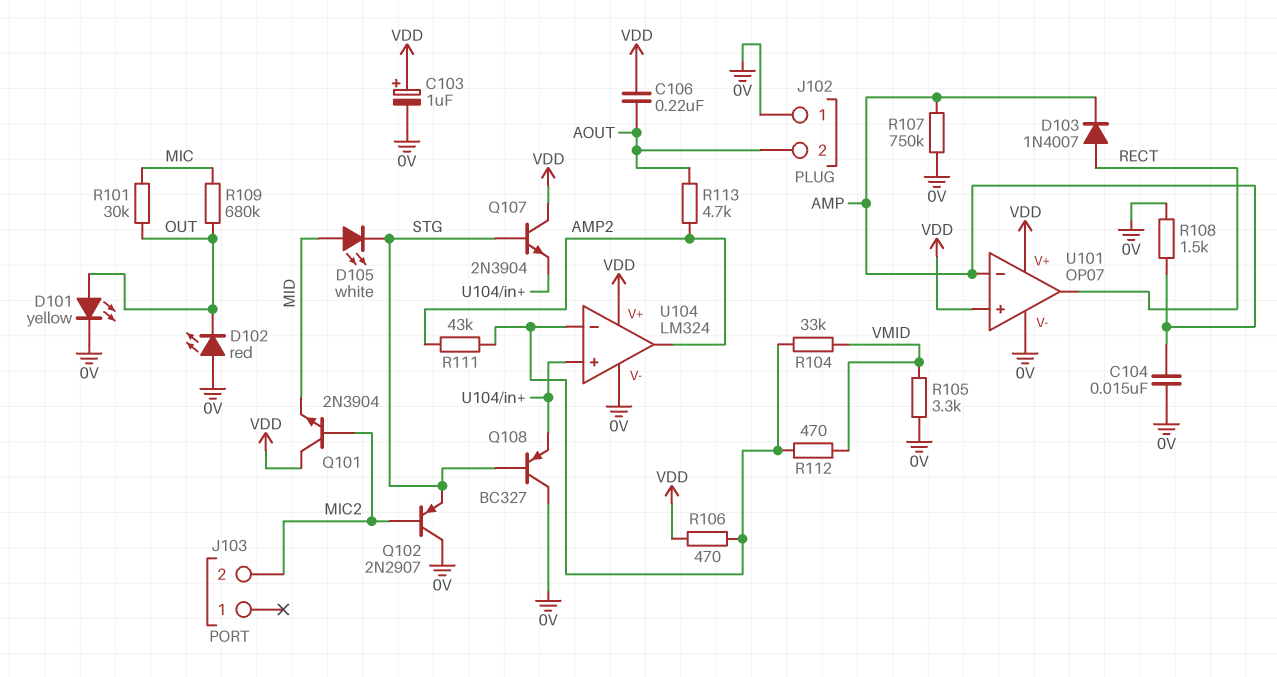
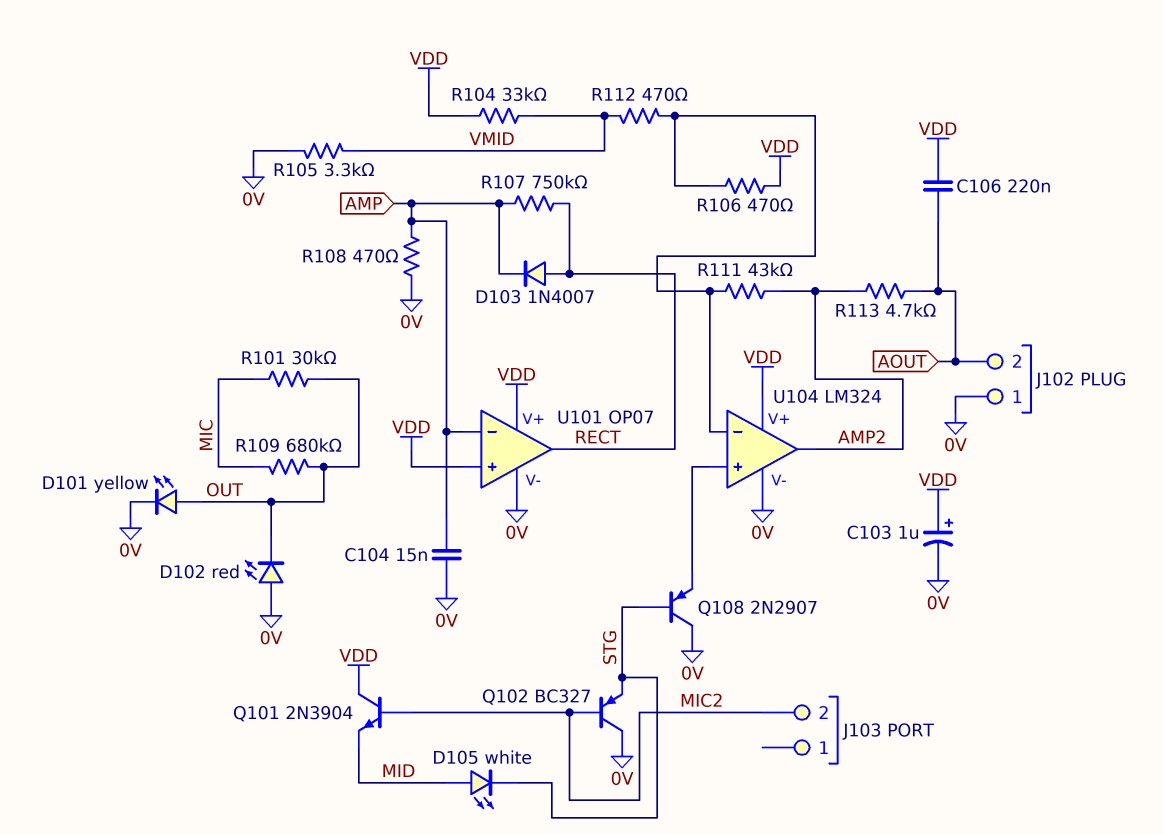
Q102: PNP 2N2907 (B MIC2, C 0V, E STG) -> PNP BC327 (B MIC2, C 0V, E STG)
Q107: NPN 2N3904 (B STG, C VDD, E U104/in+) -> none
Q108: PNP BC327 (B STG, C 0V, E U104/in+) -> PNP 2N2907 (B STG, C 0V, E U104/in+)
R104: 33k (U104/in-, VMID) -> 33k (VDD, VMID)
R107: 750k (0V, AMP) -> 750k (AMP, RECT)
R108: 1.5k (0V, AMP) -> 470 (0V, AMP)

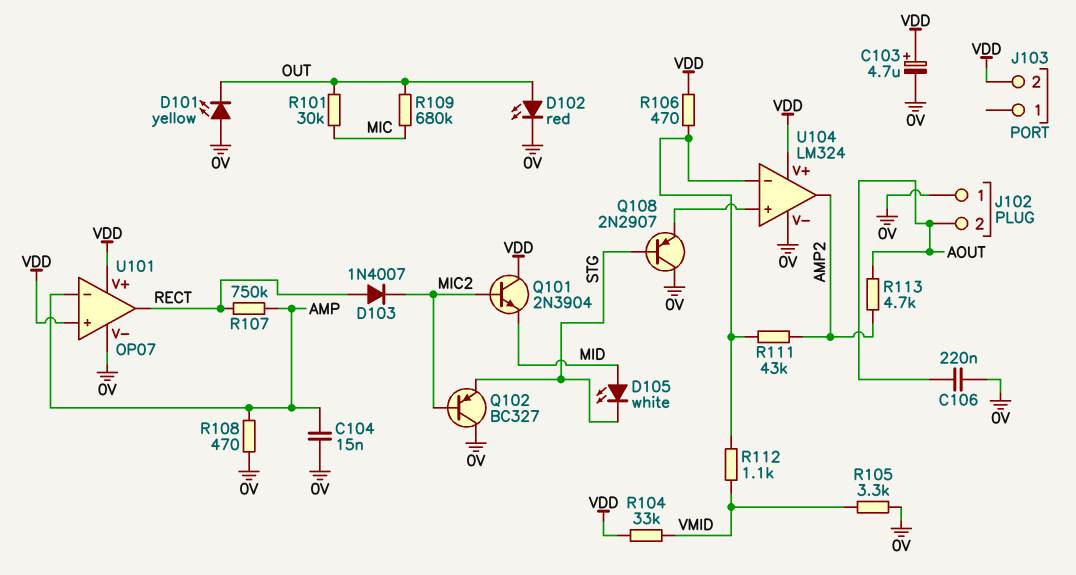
C103: 1uF (plus VDD, minus 0V) -> 4.7uF (plus VDD, minus 0V)
C106: 220nF (AOUT, VDD) -> 220nF (0V, AOUT)
D101: LED yellow (A OUT, K 0V) -> LED yellow (A 0V, K OUT)
D102: LED red (A 0V, K OUT) -> LED red (A OUT, K 0V)
D103: diode 1N4007 (A RECT, K AMP) -> diode 1N4007 (A RECT, K MIC2)
J103 pin 2: MIC2 -> VDD
R112: 470 (U104/in-, VMID) -> 1.1k (U104/in-, VMID)

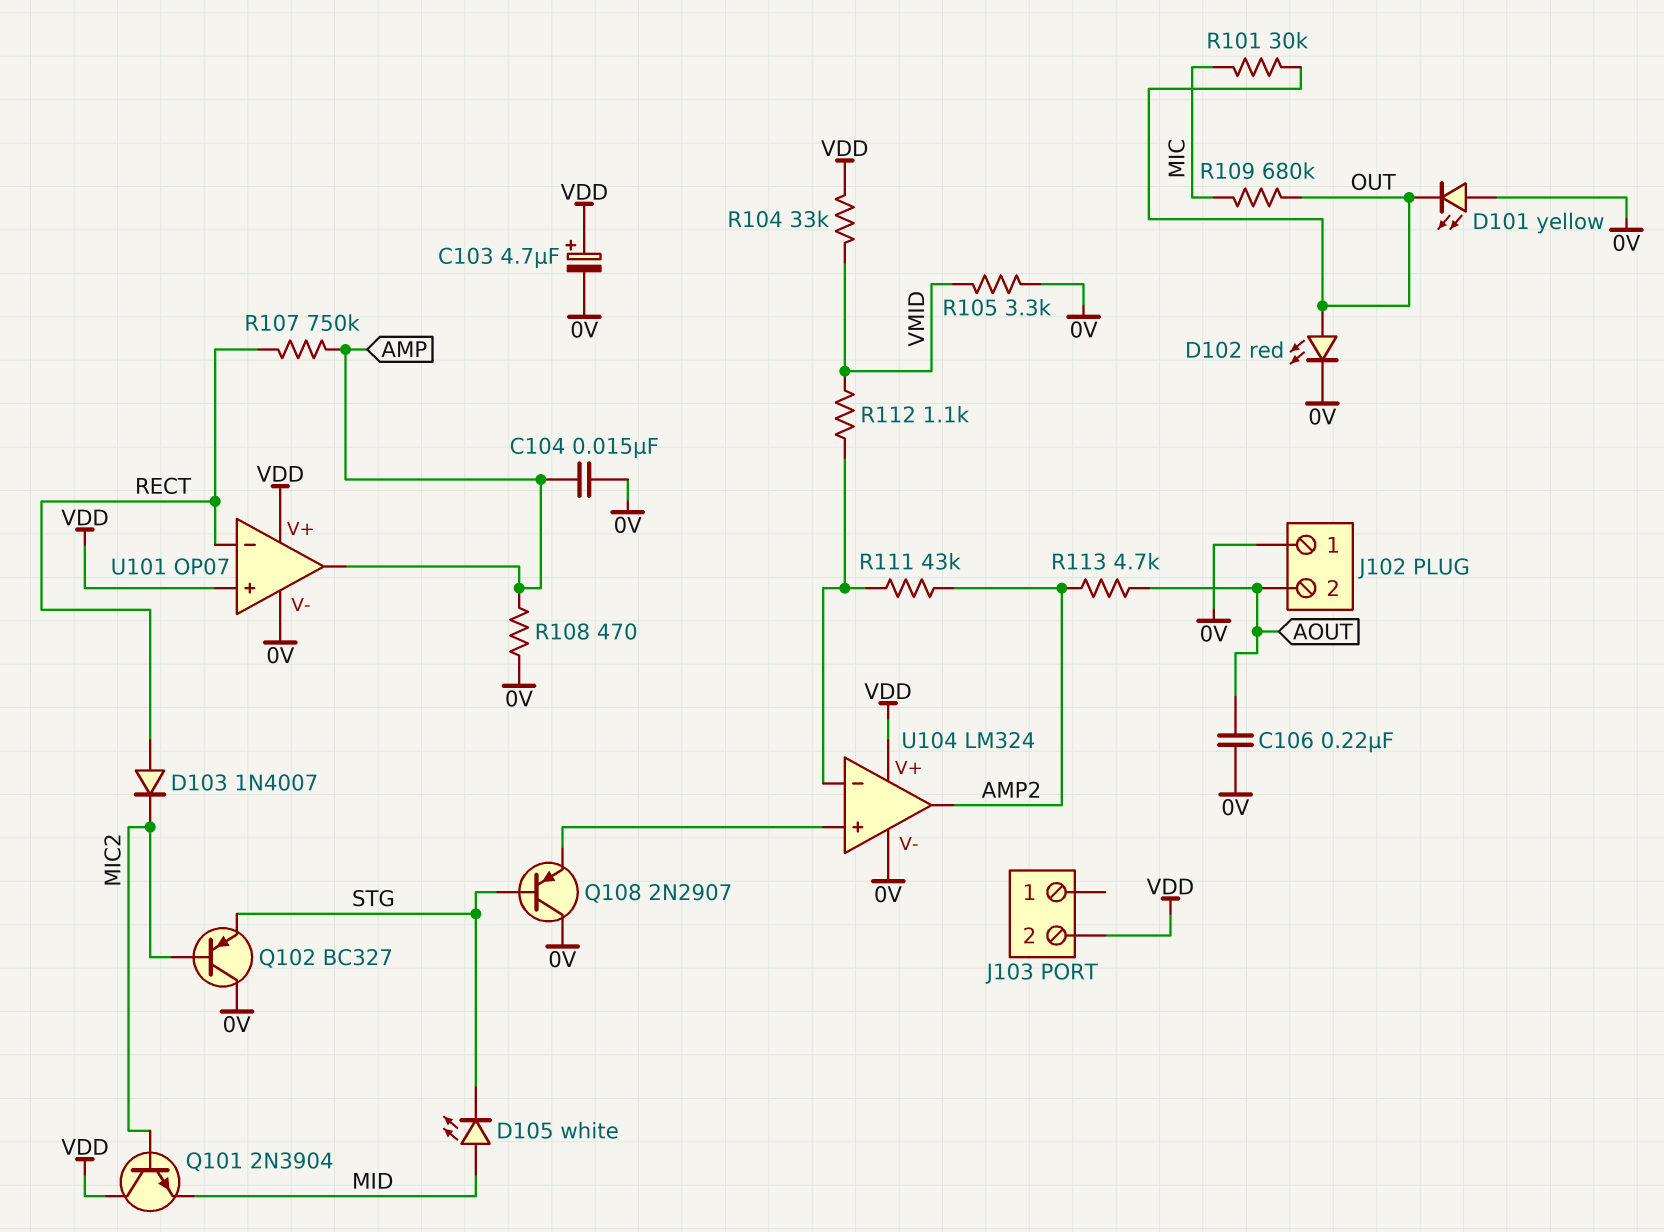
R106: 470 (U104/in-, VDD) -> none
U101 pin in-: AMP -> RECT
U101 pin out: RECT -> AMP

